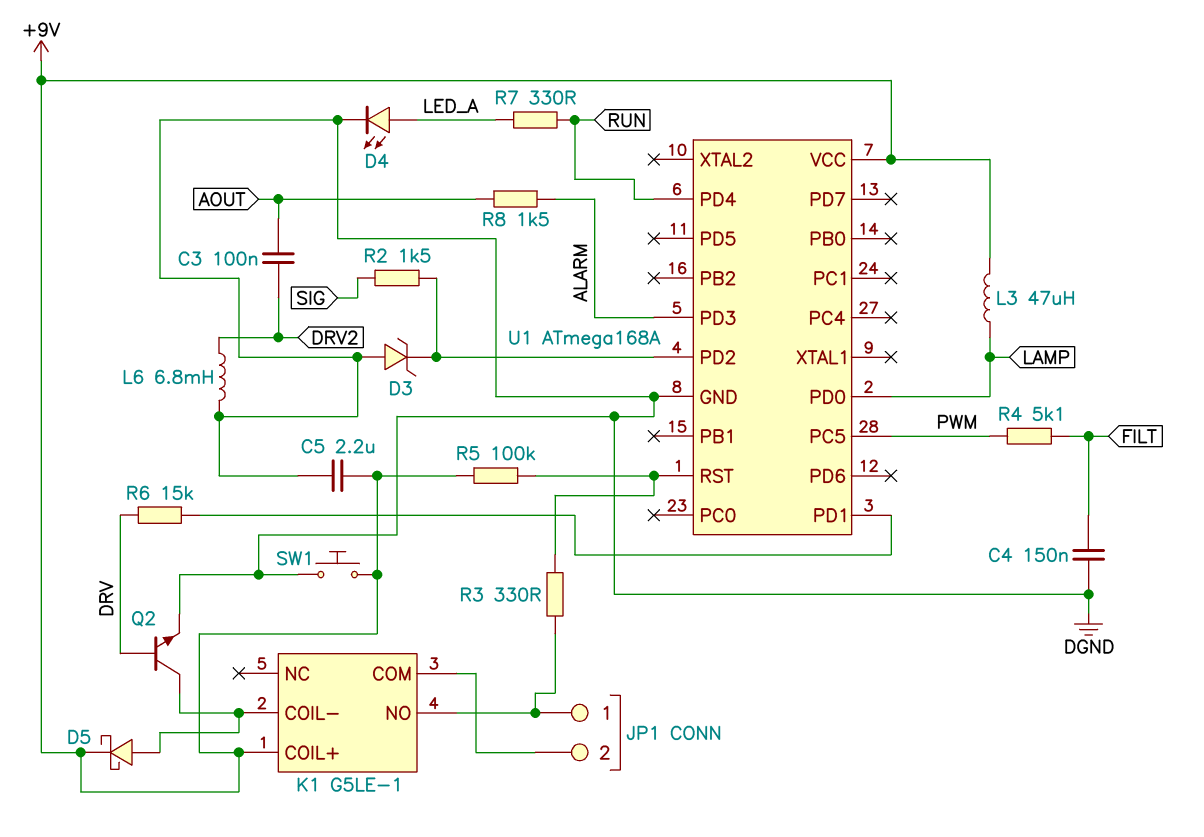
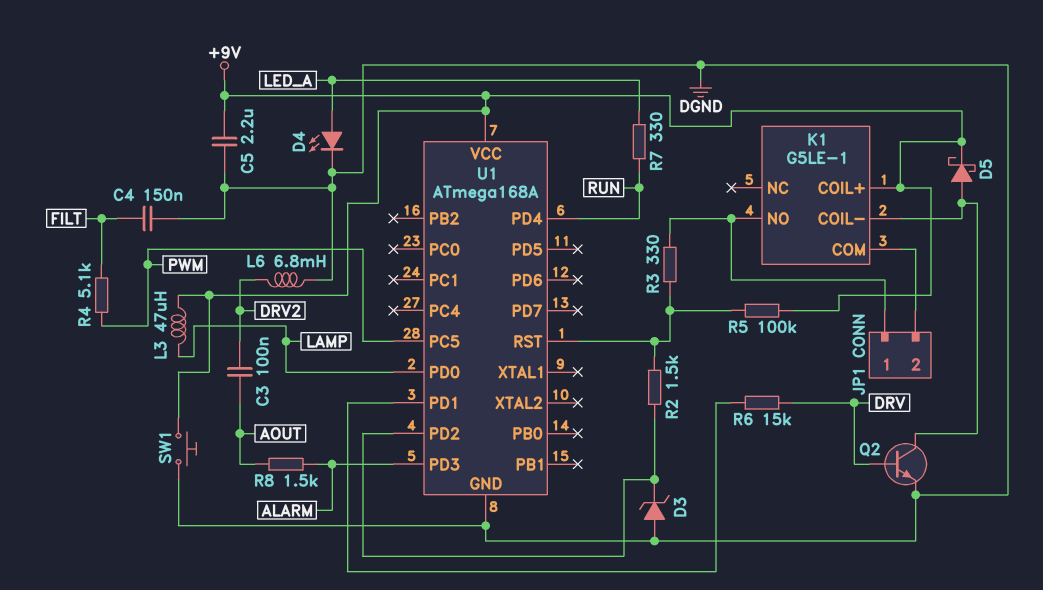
R2: 1.5k (SIG, U1/PD2) -> 1.5k (U1/PD2, U1/RST)

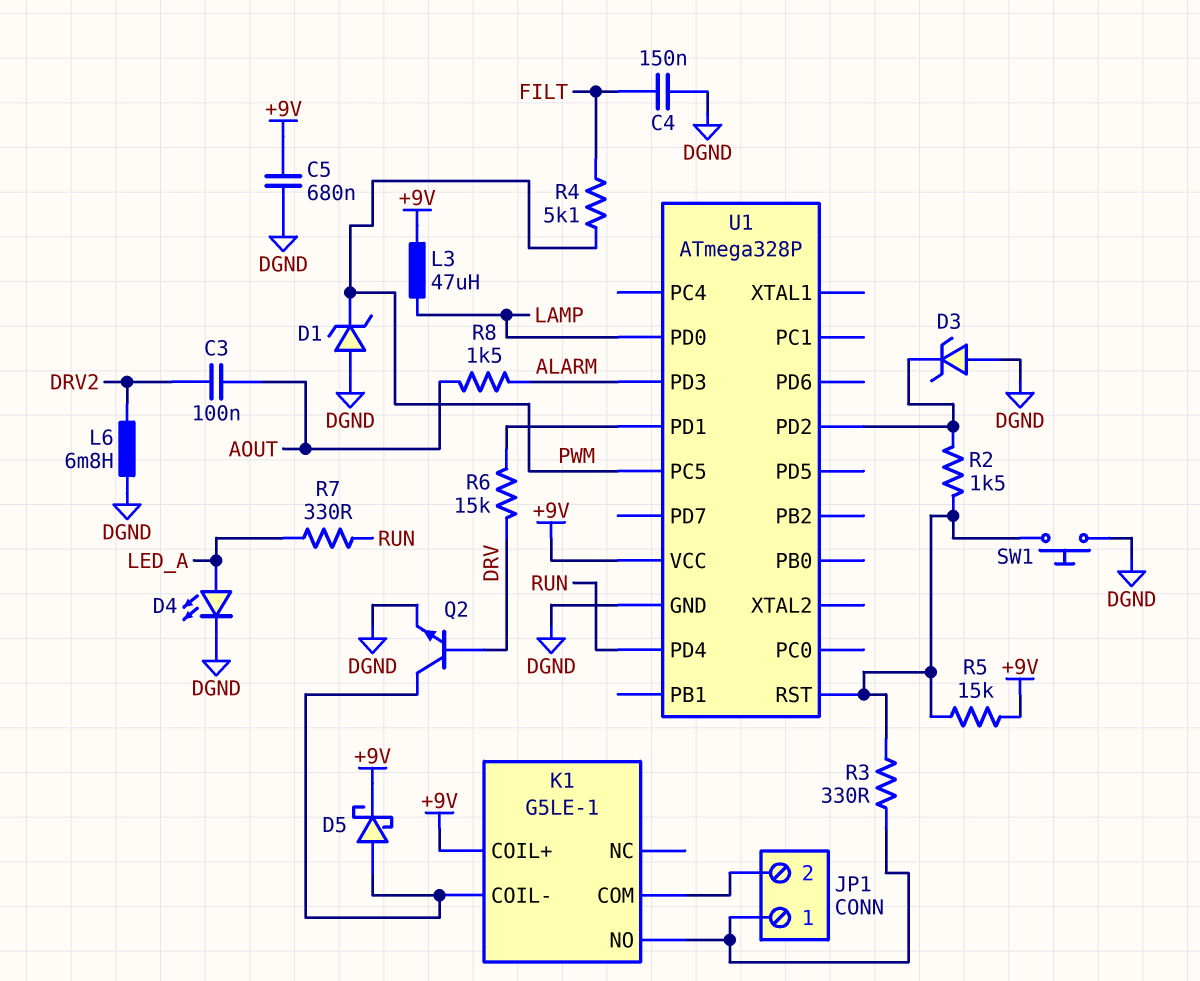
C5: 2.2uF (+9V, DGND) -> 680nF (+9V, DGND)
D1: none -> zener (A DGND, K PWM)
R5: 100k (+9V, U1/RST) -> 15k (+9V, U1/RST)
SW1: button (+9V, DGND) -> button (DGND, U1/RST)
U1: ATmega168A -> ATmega328P

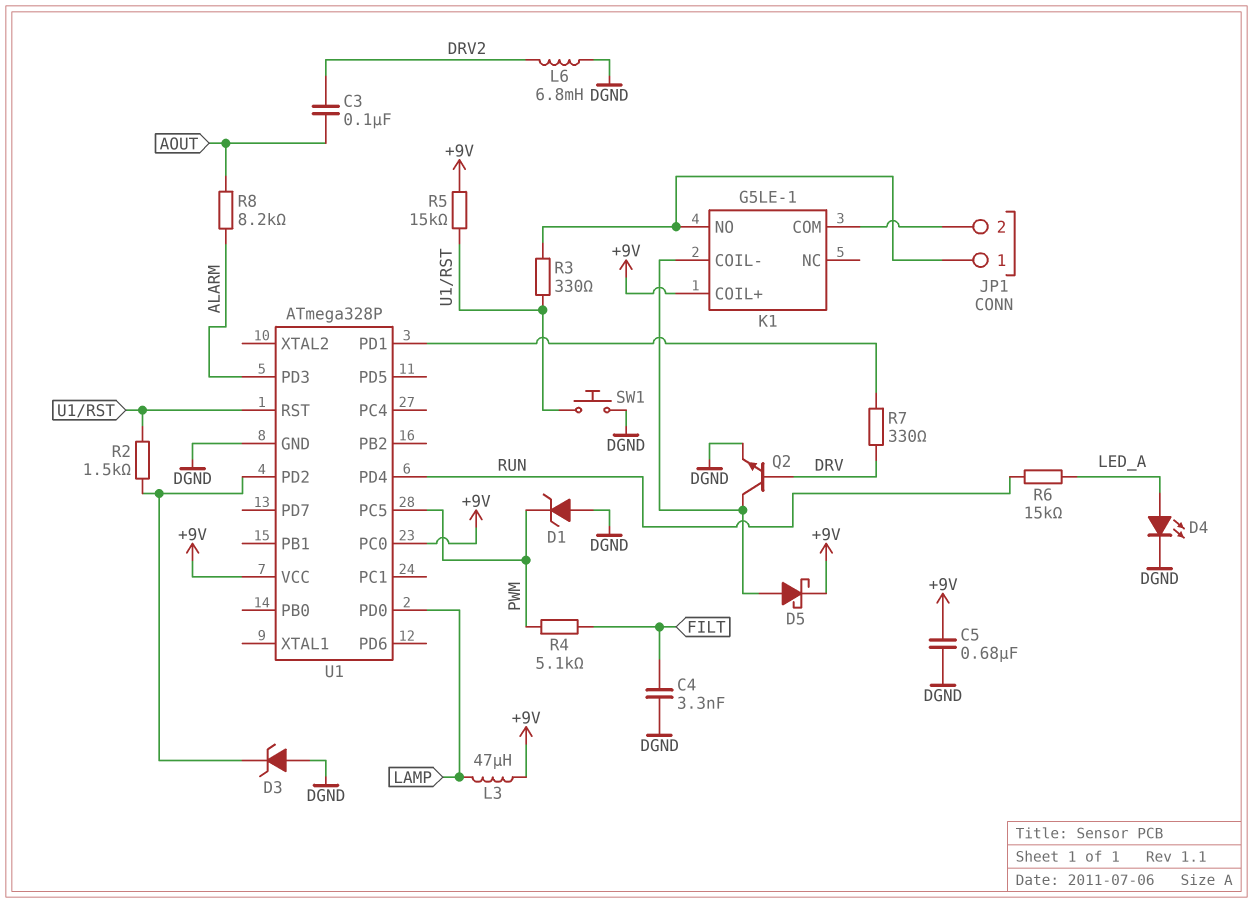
C4: 150nF (DGND, FILT) -> 3.3nF (DGND, FILT)
R6: 15k (DRV, U1/PD1) -> 15k (LED_A, RUN)
R7: 330 (LED_A, RUN) -> 330 (DRV, U1/PD1)
R8: 1.5k (ALARM, AOUT) -> 8.2k (ALARM, AOUT)
U1 pin PC0: none -> +9V

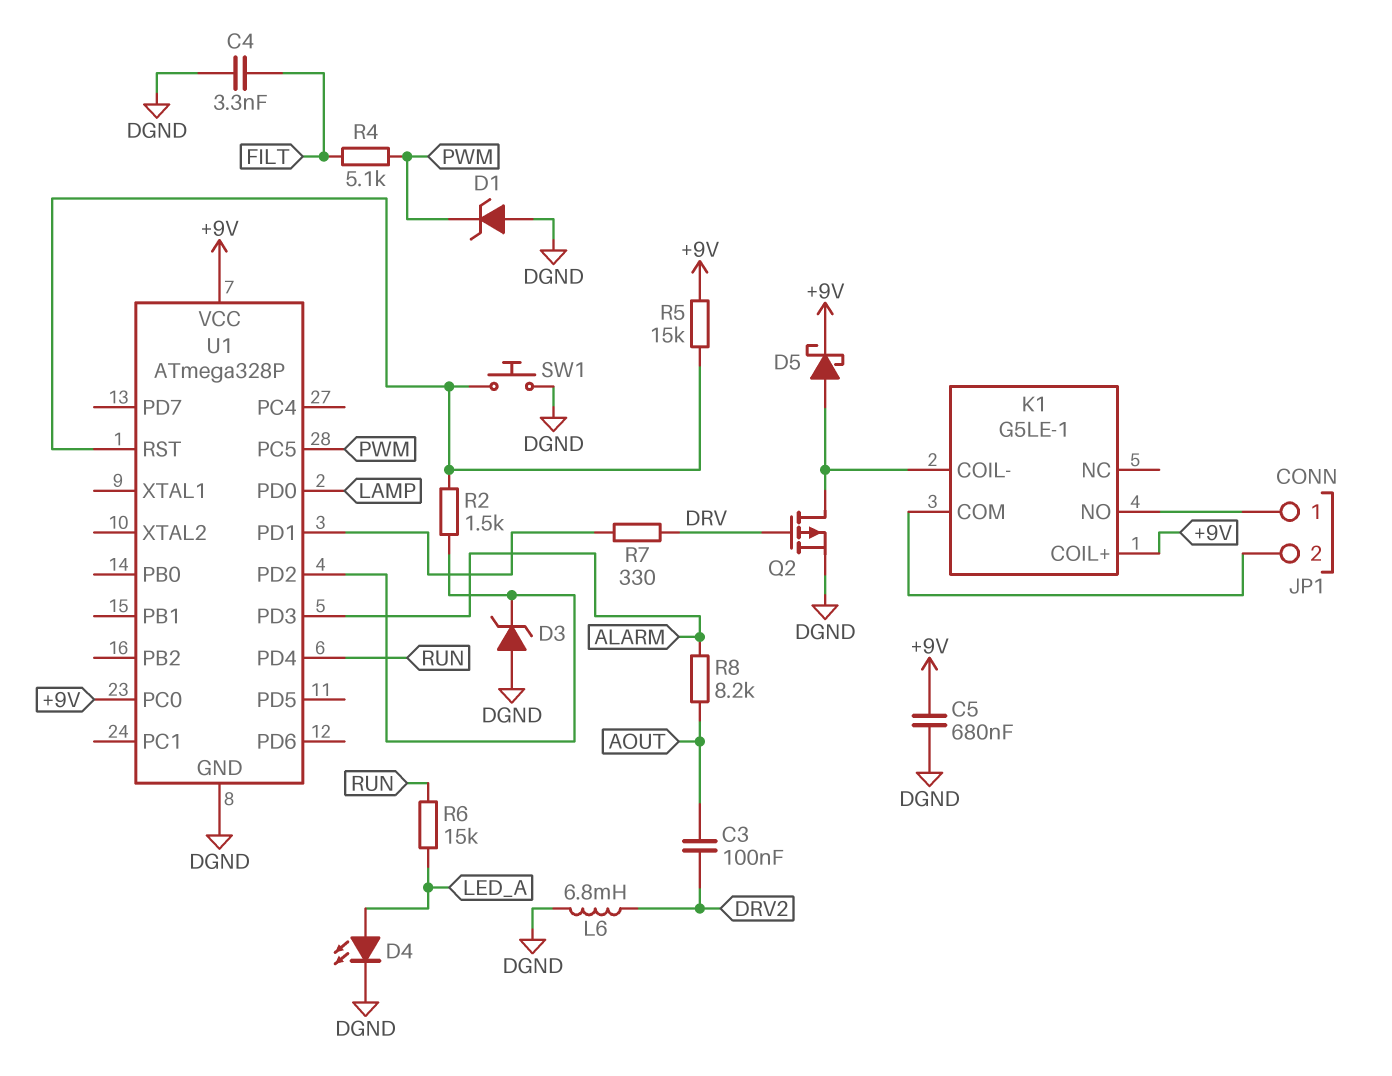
L3: 47uH (+9V, LAMP) -> none
Q2: NPN (B DRV, C K1/COIL-, E DGND) -> PMOS (G DRV, D K1/COIL-, S DGND)
R3: 330 (JP1/1, U1/RST) -> none

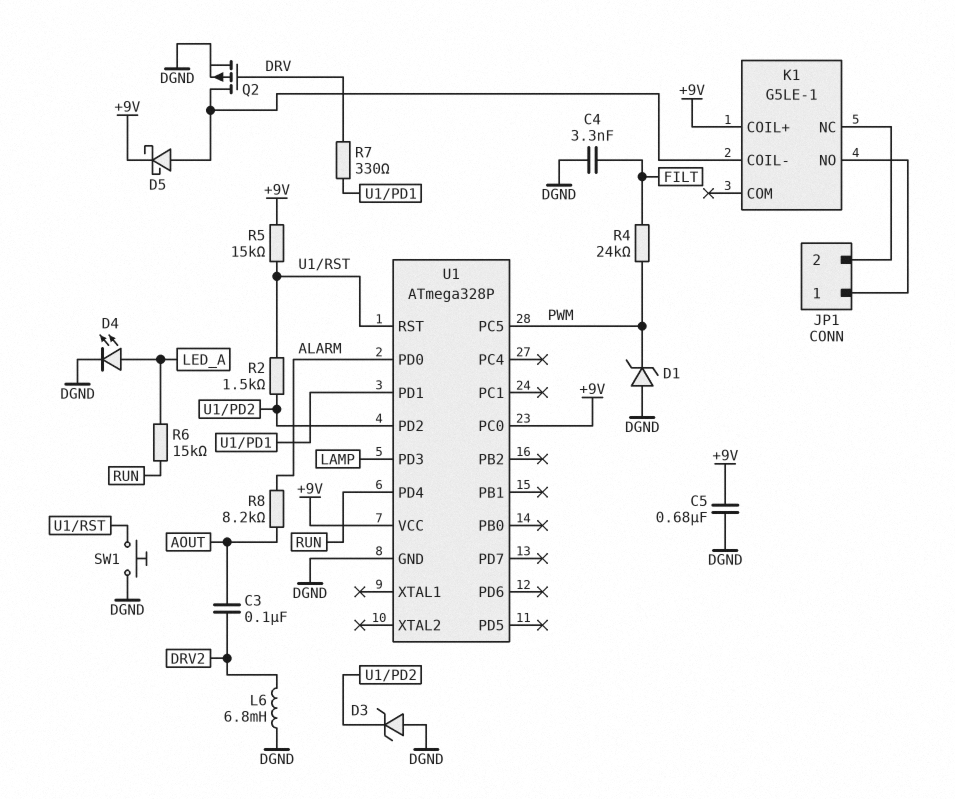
K1 pin COM: JP1/2 -> none
K1 pin NC: none -> JP1/2
R4: 5.1k (FILT, PWM) -> 24k (FILT, PWM)
U1 pin PD0: LAMP -> ALARM
U1 pin PD3: ALARM -> LAMP

